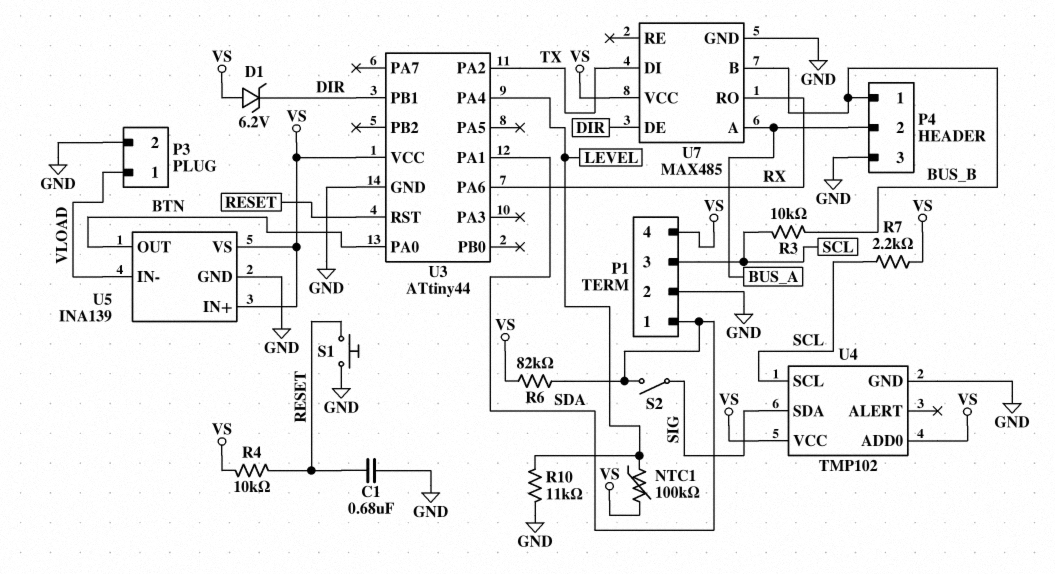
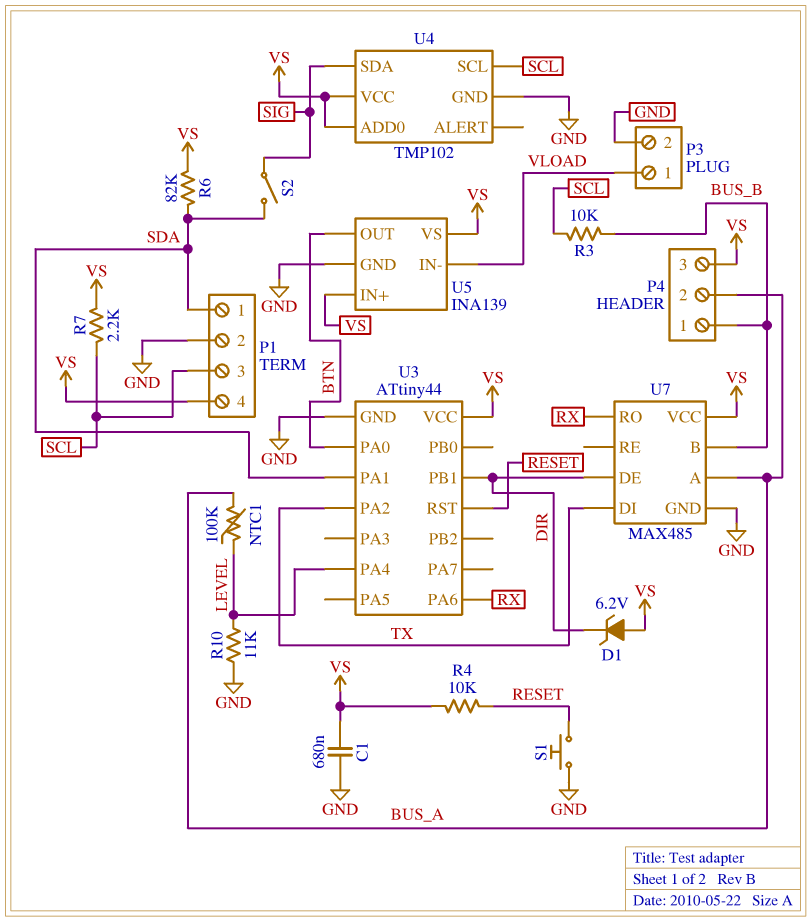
C1: 680nF (GND, RESET) -> 680nF (GND, VS)
NTC1: 100k (LEVEL, VS) -> 100k (BUS_A, LEVEL)
P4 pin 3: GND -> VS

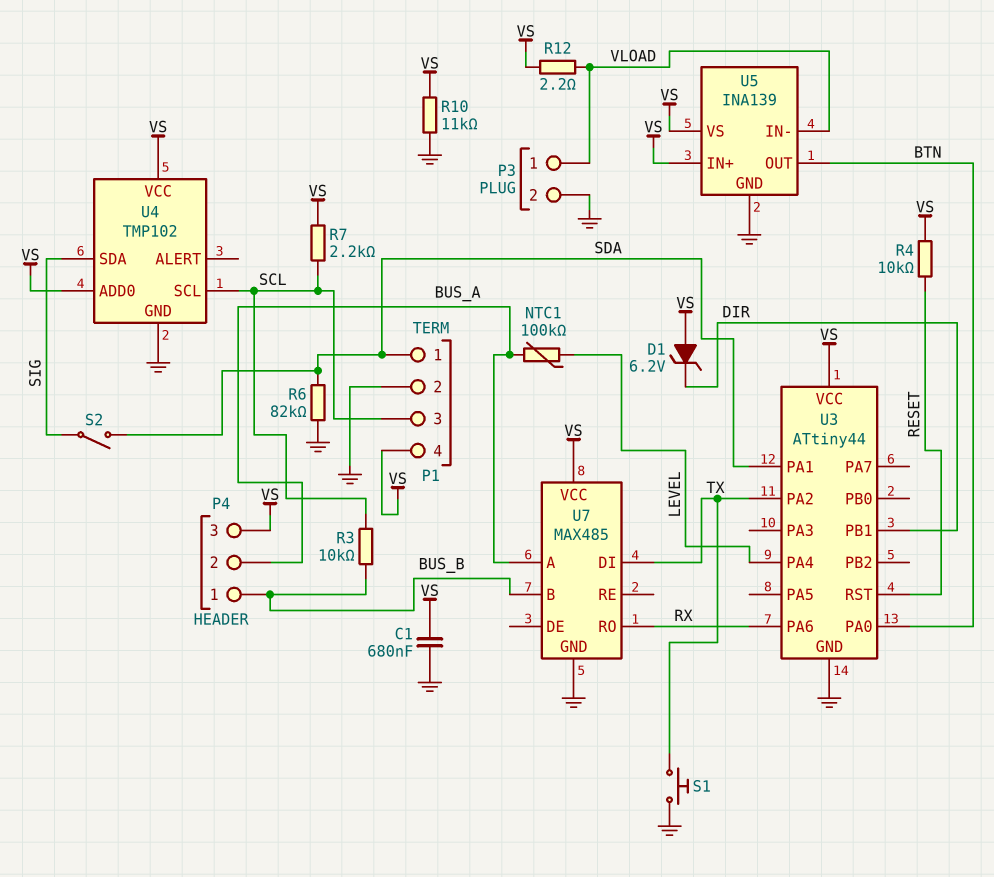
R6: 82k (SDA, VS) -> 82k (GND, SDA)
R10: 11k (GND, LEVEL) -> 11k (GND, VS)
R12: none -> 2.2 (VLOAD, VS)
S1: button (GND, RESET) -> button (GND, TX)
U7 pin DE: DIR -> none

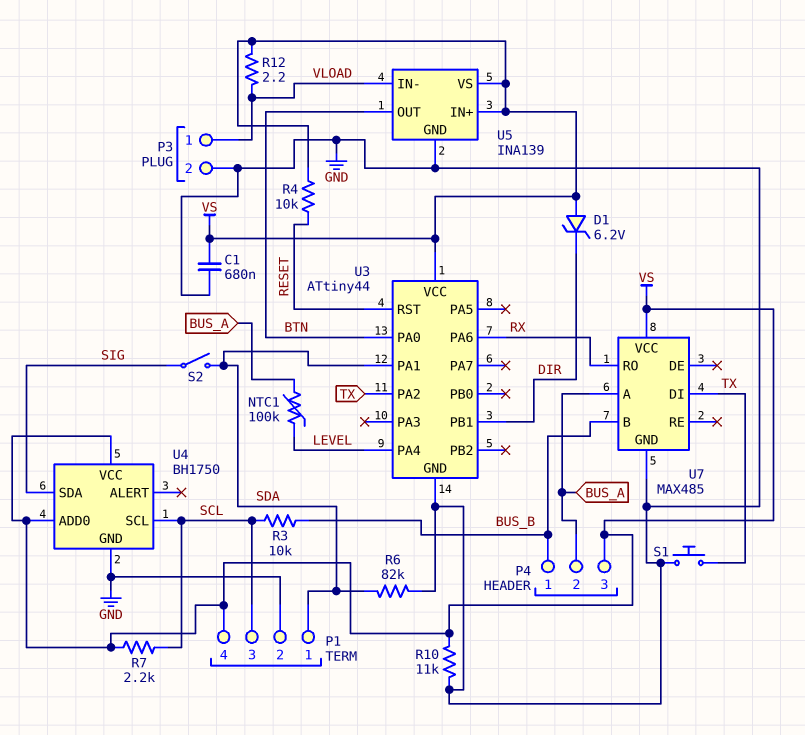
U4: TMP102 -> BH1750

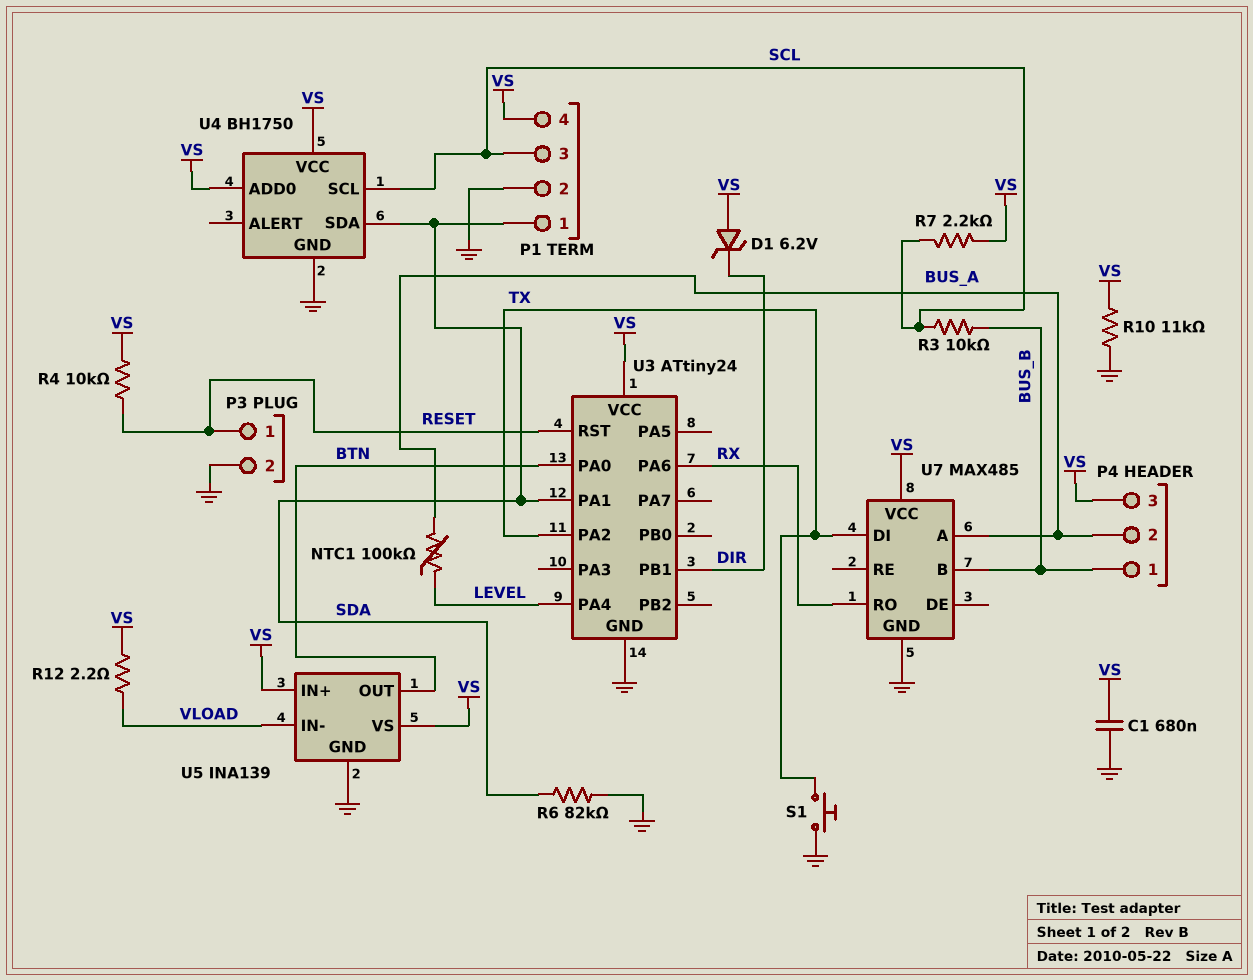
P3 pin 1: VLOAD -> RESET
S2: switch (SDA, SIG) -> none
U3: ATtiny44 -> ATtiny24
U4 pin SDA: SIG -> SDA

